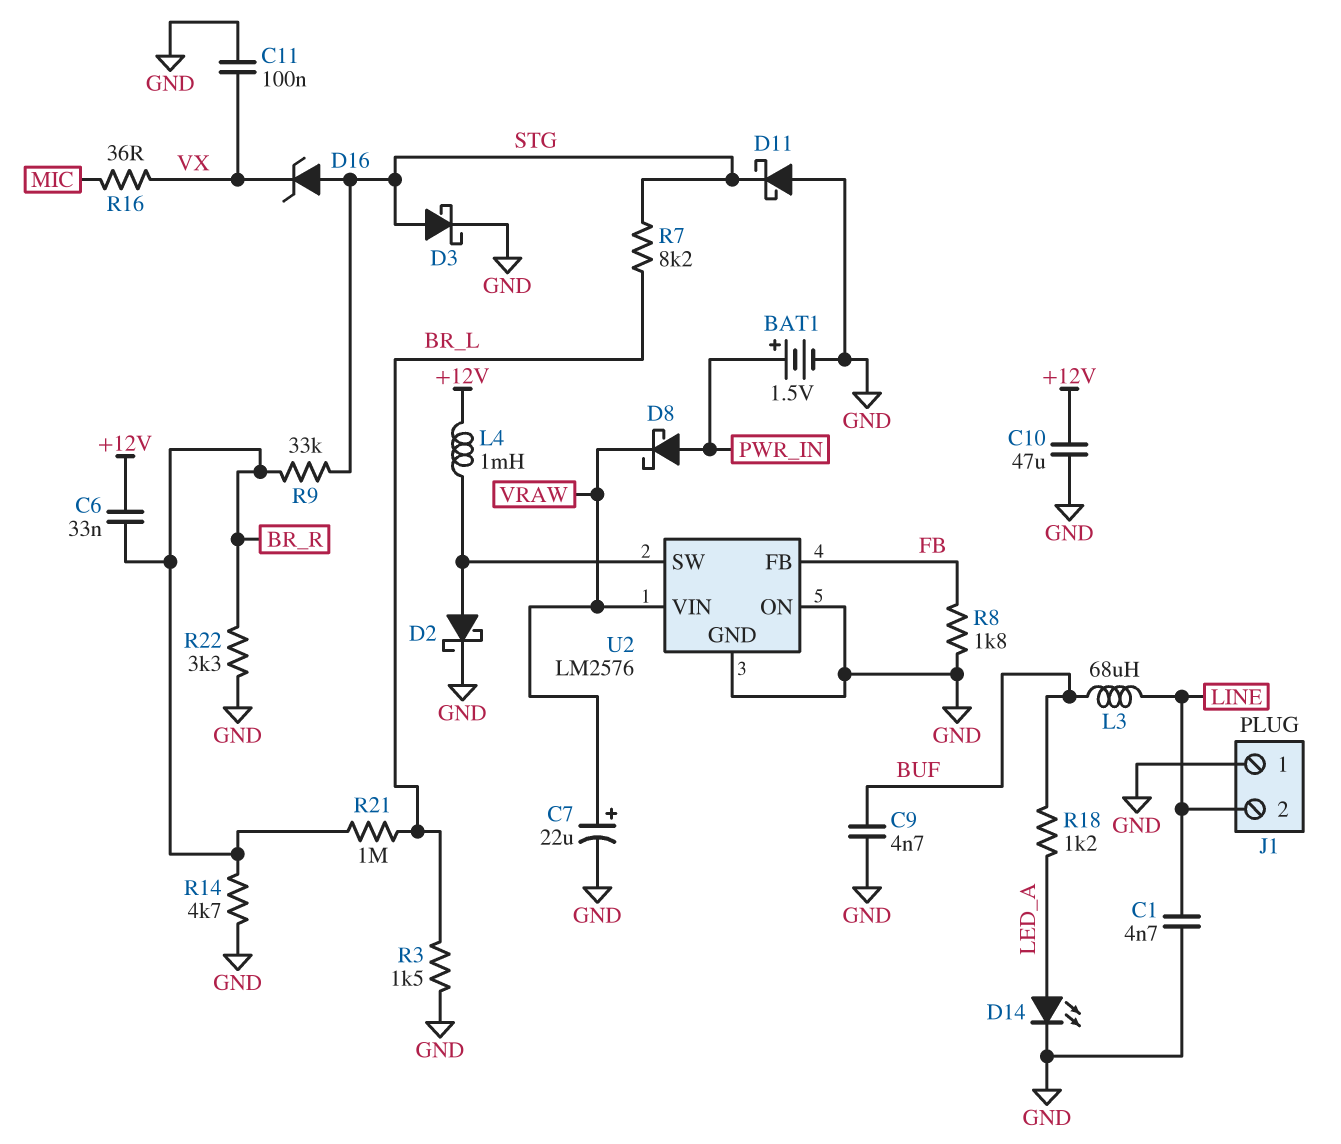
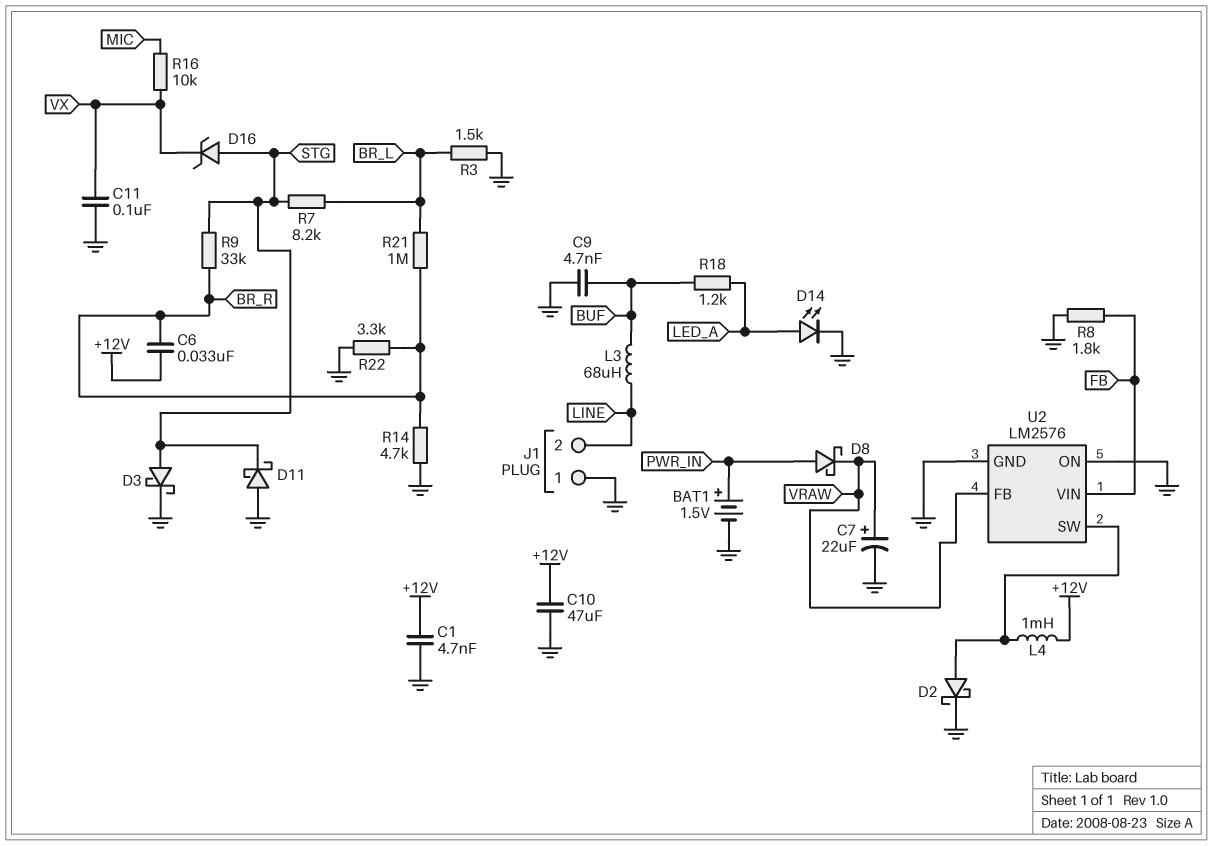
C1: 4.7nF (GND, LINE) -> 4.7nF (+12V, GND)
R16: 36 (MIC, VX) -> 10k (MIC, VX)
U2 pin FB: FB -> VRAW
U2 pin VIN: VRAW -> FB

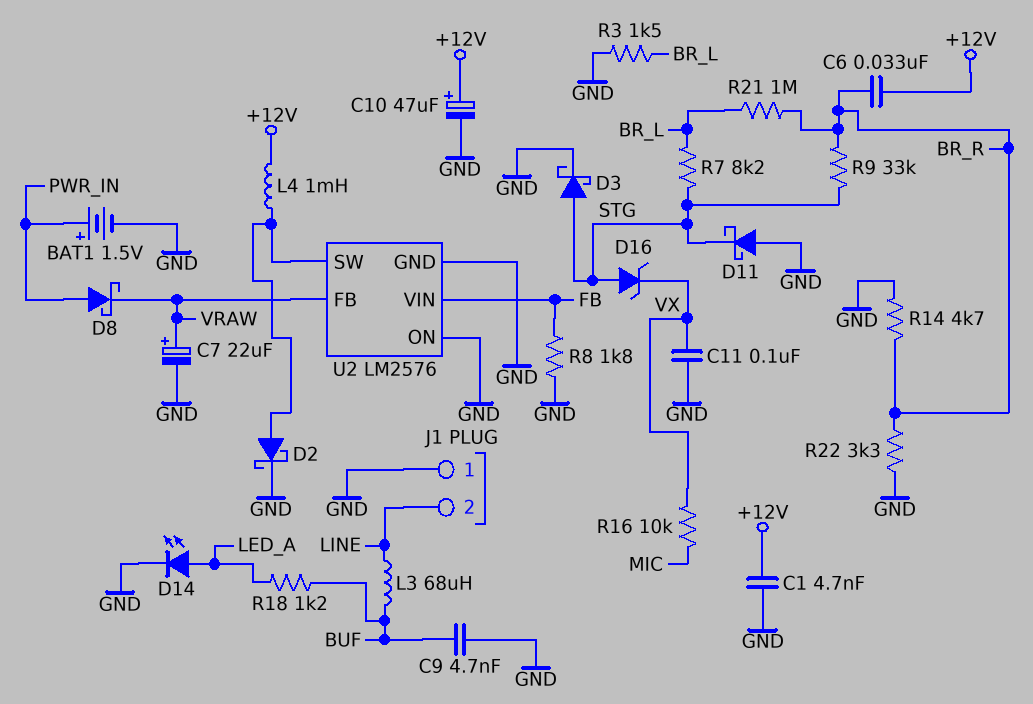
C10: 47uF (+12V, GND) -> 47uF (plus +12V, minus GND)

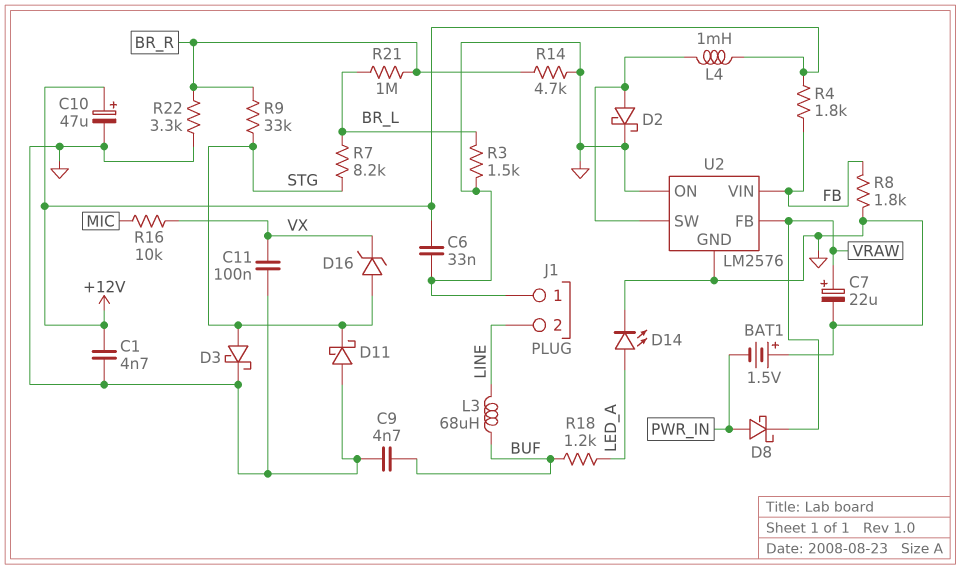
BAT1: 1.5V (plus PWR_IN, minus GND) -> 1.5V (plus GND, minus PWR_IN)
C6: 33nF (+12V, BR_R) -> 33nF (+12V, GND)
R4: none -> 1.8k (+12V, FB)

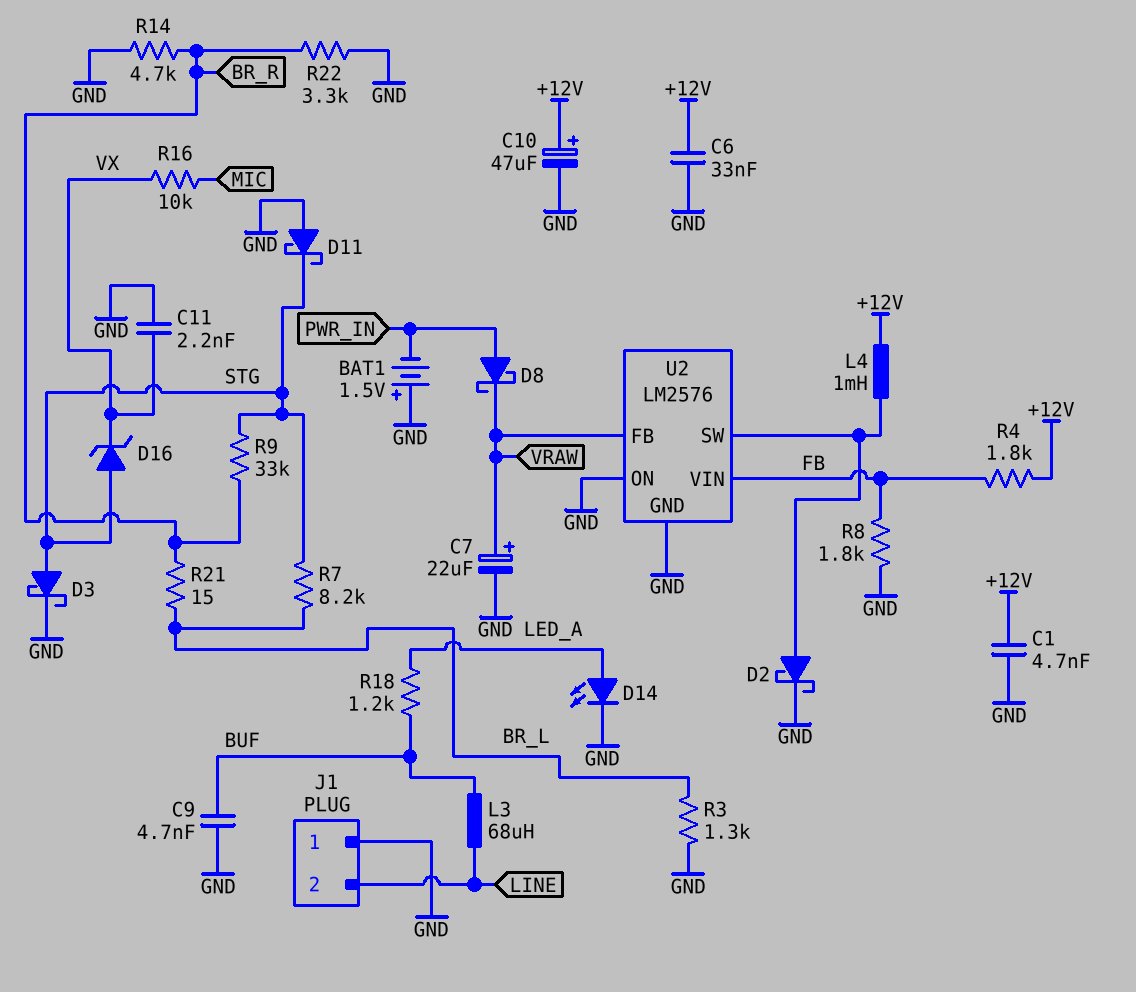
C11: 100nF (GND, VX) -> 2.2nF (GND, VX)
R3: 1.5k (BR_L, GND) -> 1.3k (BR_L, GND)
R21: 1M (BR_L, BR_R) -> 15 (BR_L, BR_R)

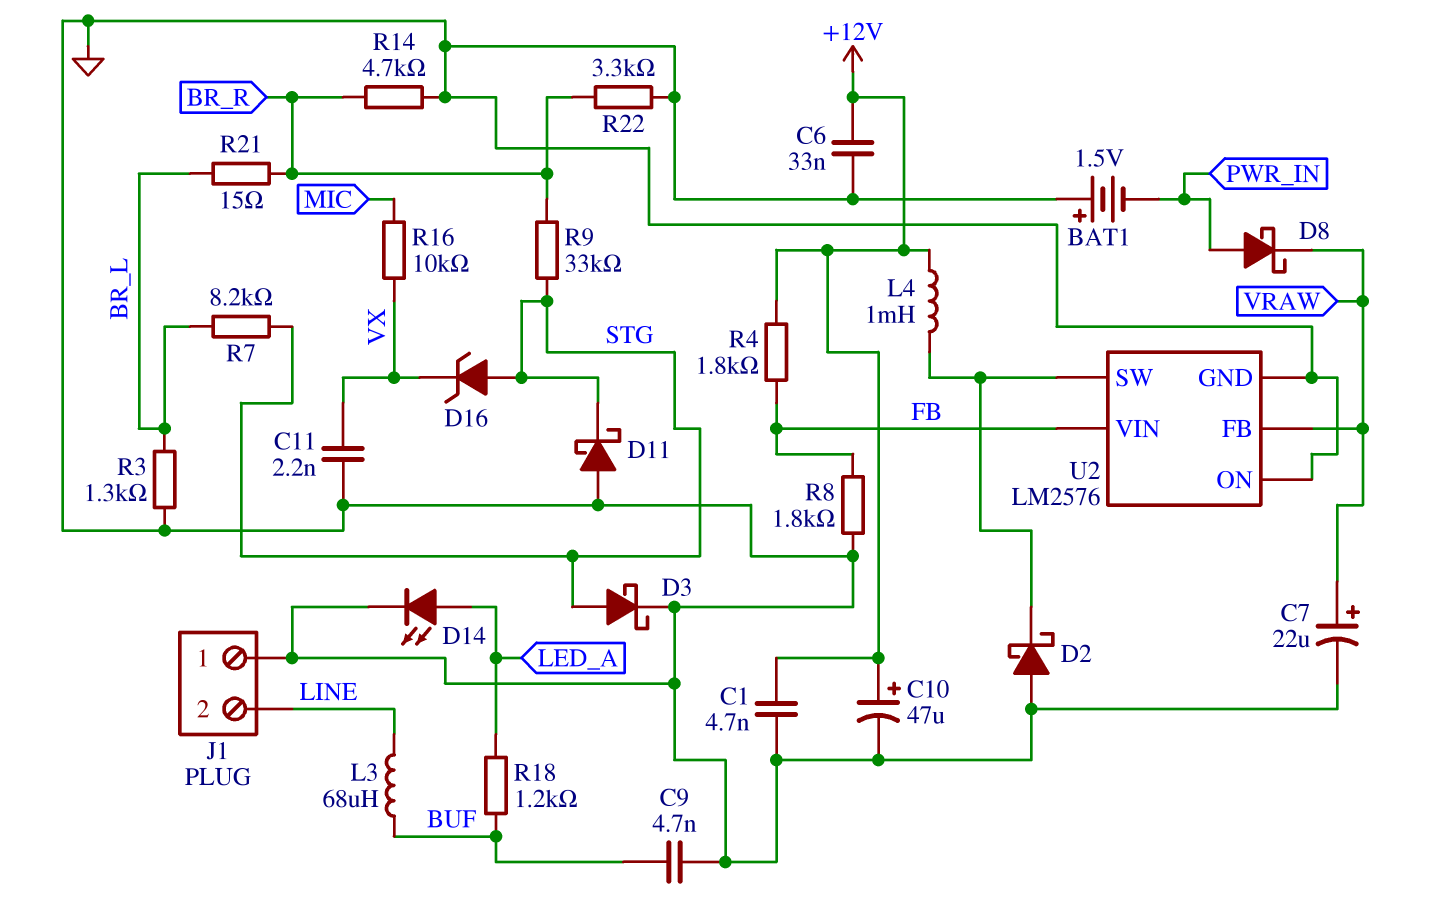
D2: schottky (A U2/SW, K GND) -> schottky (A GND, K U2/SW)

